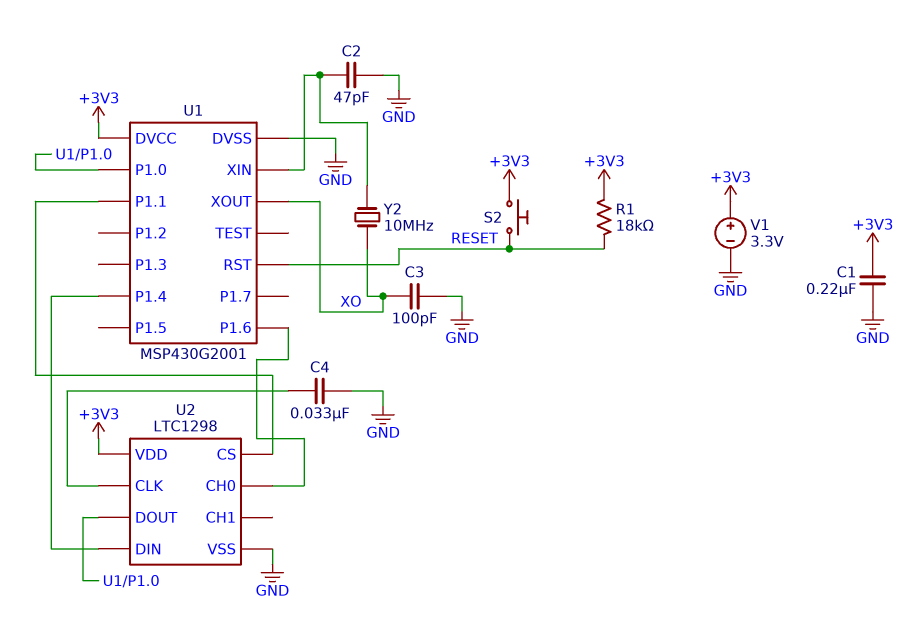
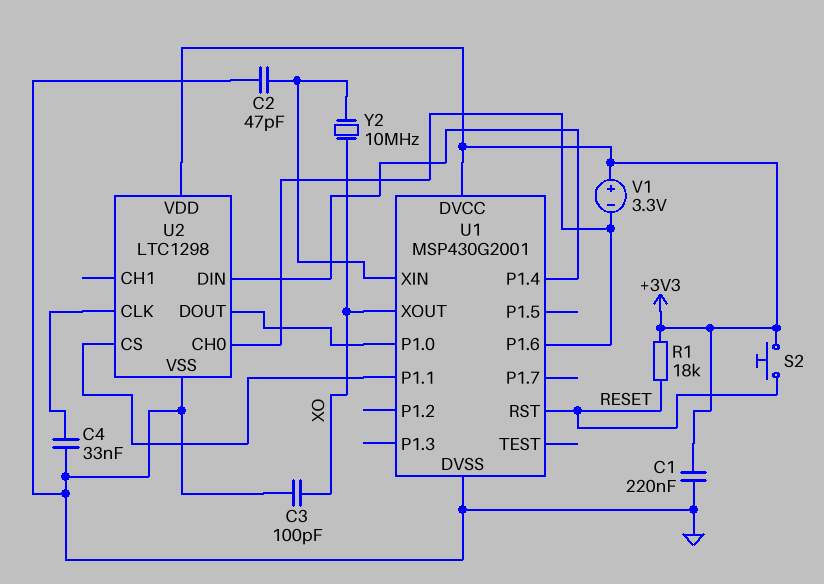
V1: 3.3V (plus +3V3, minus GND) -> 3.3V (plus +3V3, minus U1/P1.6)

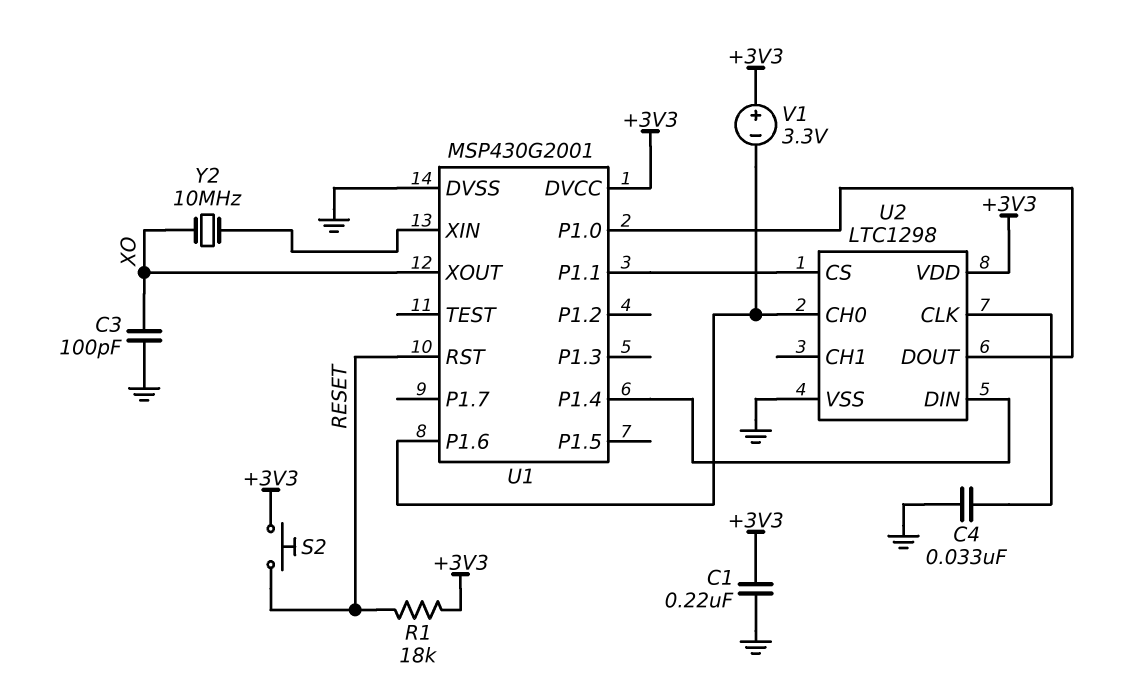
C2: 47pF (GND, U1/XIN) -> none

